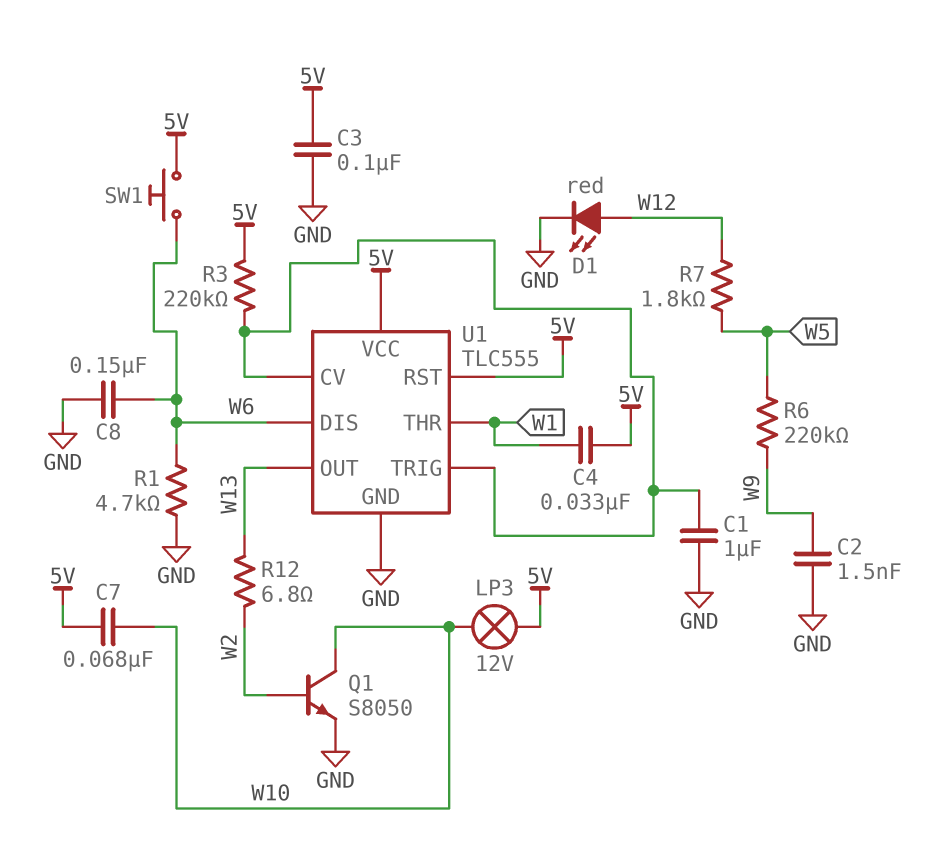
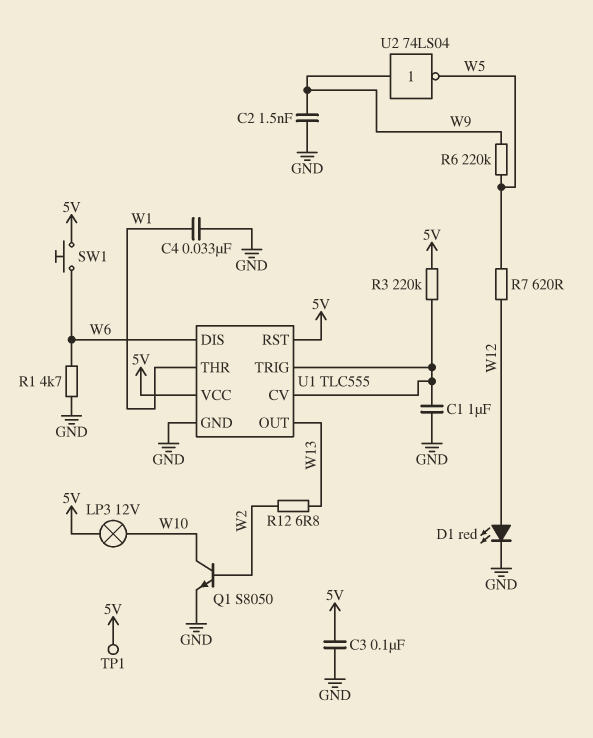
C4: 33nF (5V, W1) -> 33nF (GND, W1)
C7: 68nF (5V, W10) -> none
C8: 150nF (GND, W6) -> none
R7: 1.8k (W5, W12) -> 620 (W5, W12)
TP1: none -> test point (5V)
U2: none -> NOT 74LS04 (in W9, out W5)

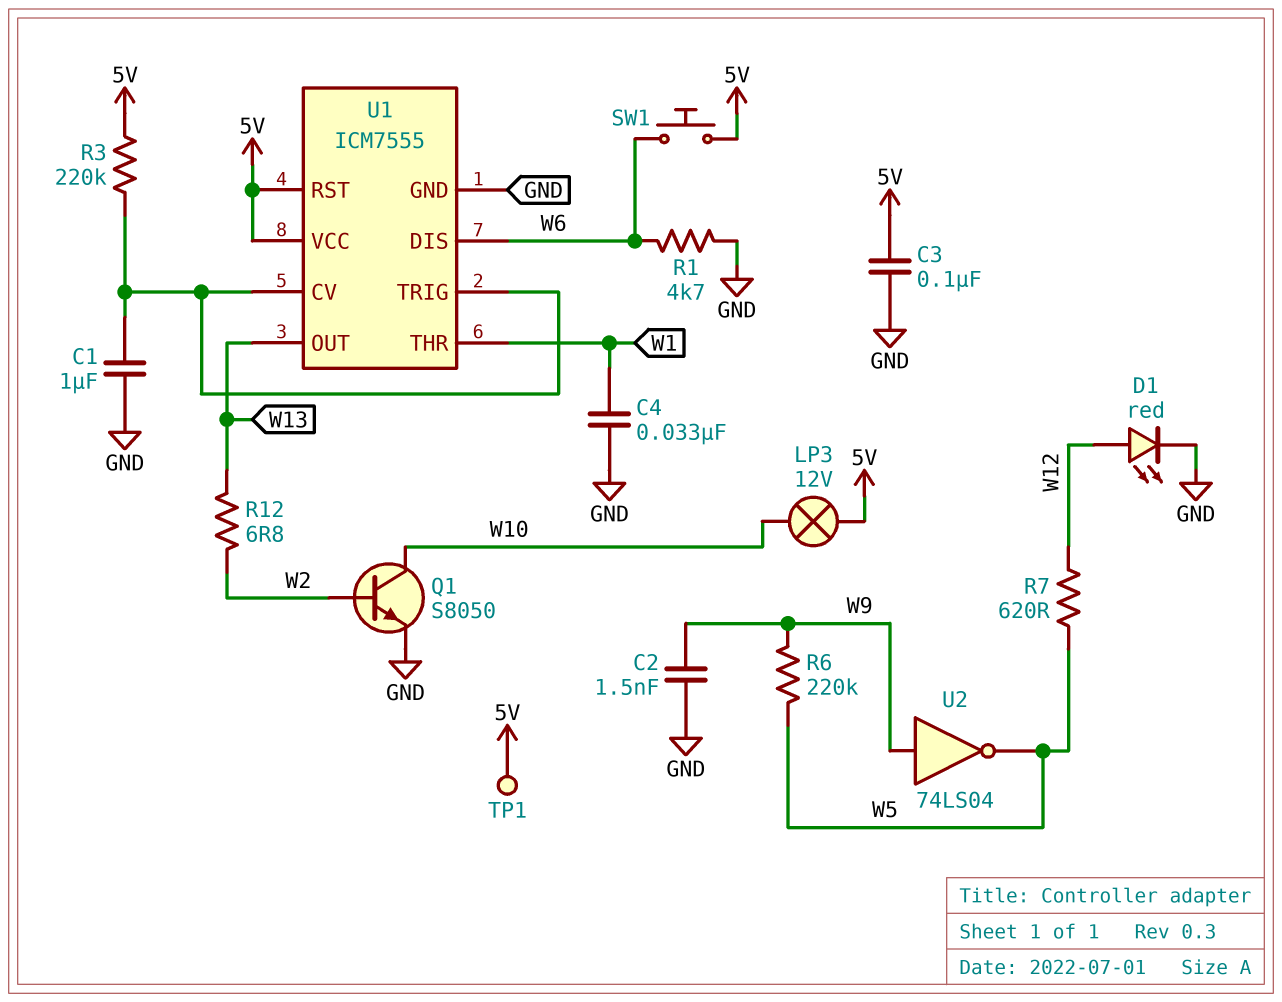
U1: TLC555 -> ICM7555

